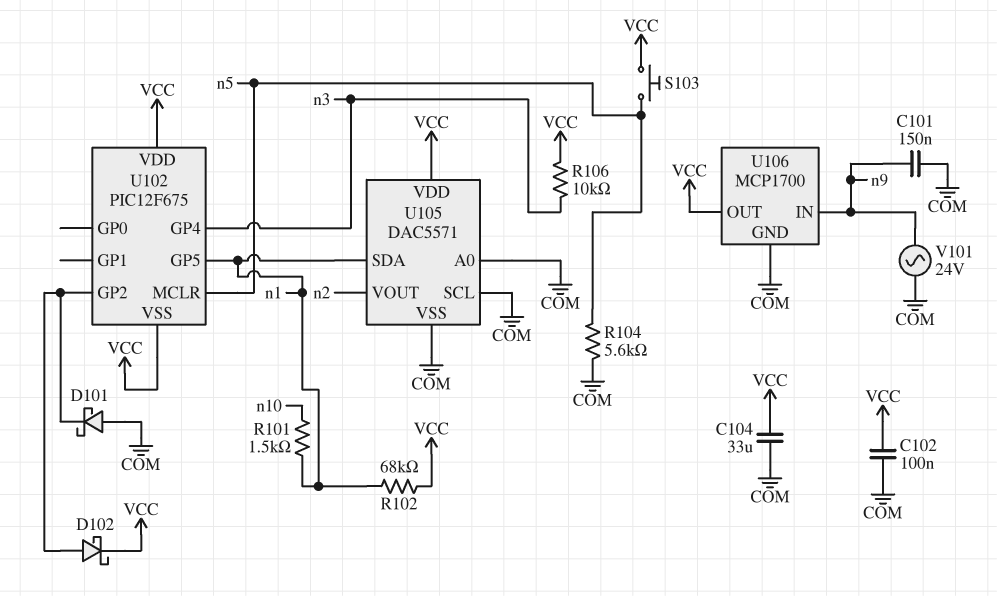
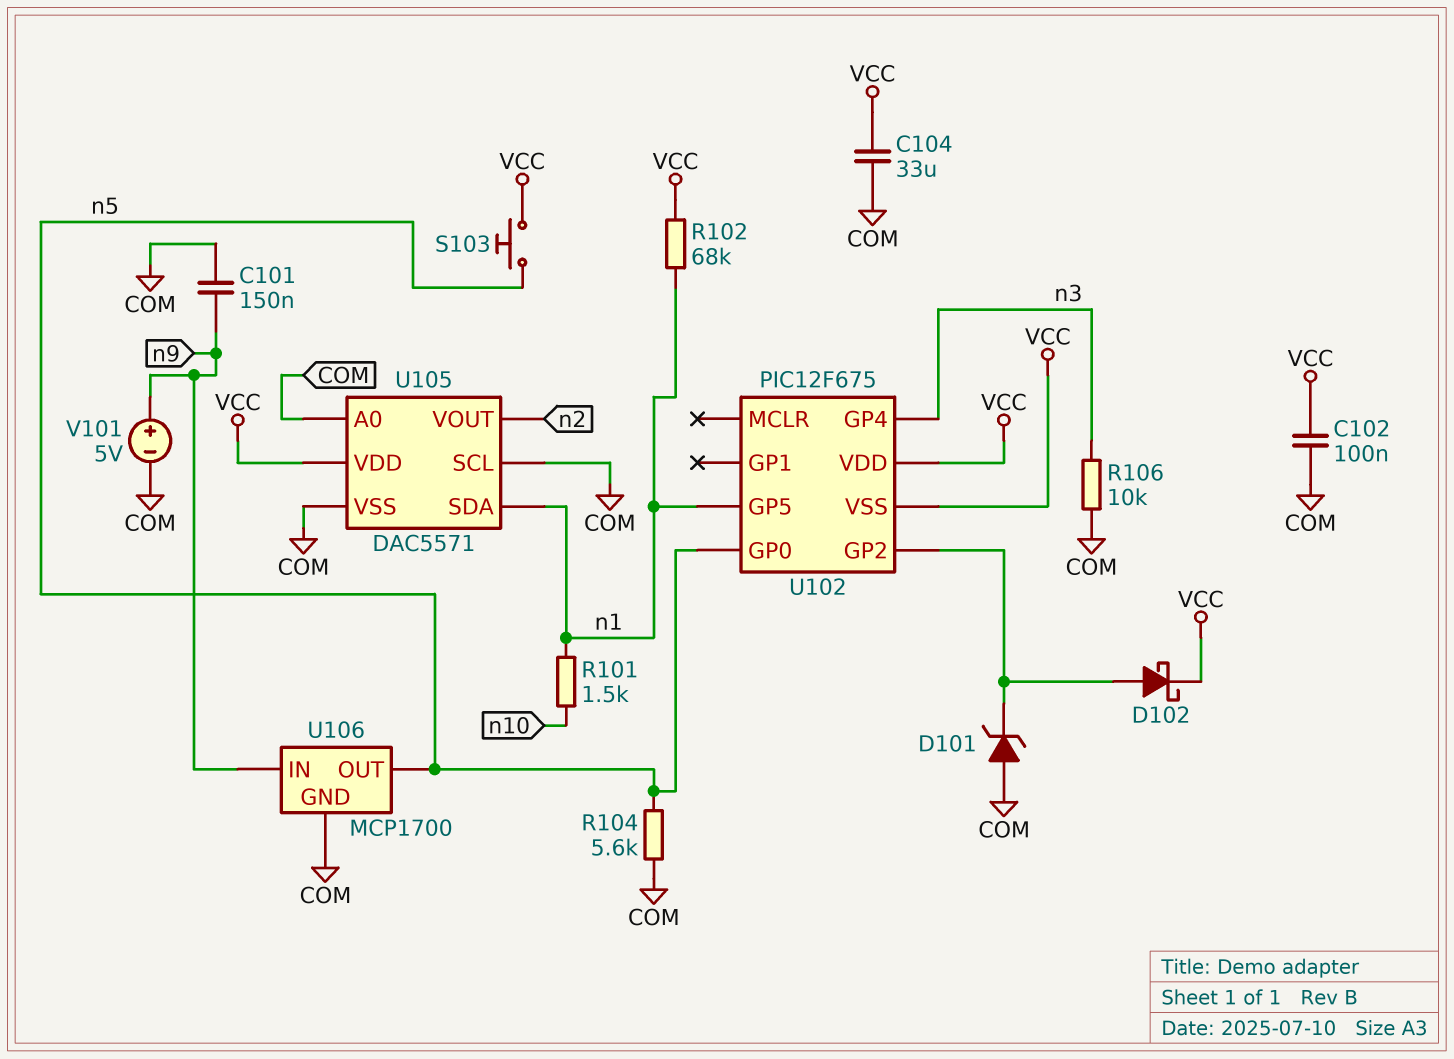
D101: schottky (A COM, K U102/GP2) -> zener (A COM, K U102/GP2)
R106: 10k (VCC, n3) -> 10k (COM, n3)
U102 pin GP0: none -> n5
U102 pin MCLR: n5 -> none
U106 pin OUT: VCC -> n5
V101: AC 24V (COM, n9) -> 5V (plus n9, minus COM)

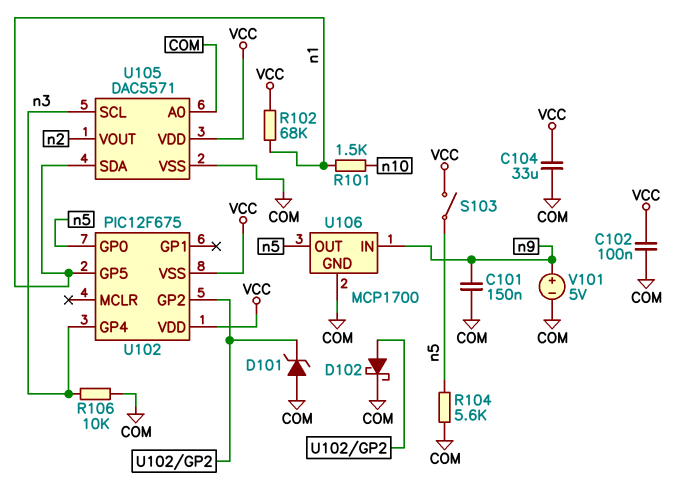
D102: schottky (A U102/GP2, K VCC) -> schottky (A U102/GP2, K COM)
S103: button (VCC, n5) -> switch (VCC, n5)
U105 pin SCL: COM -> n3

